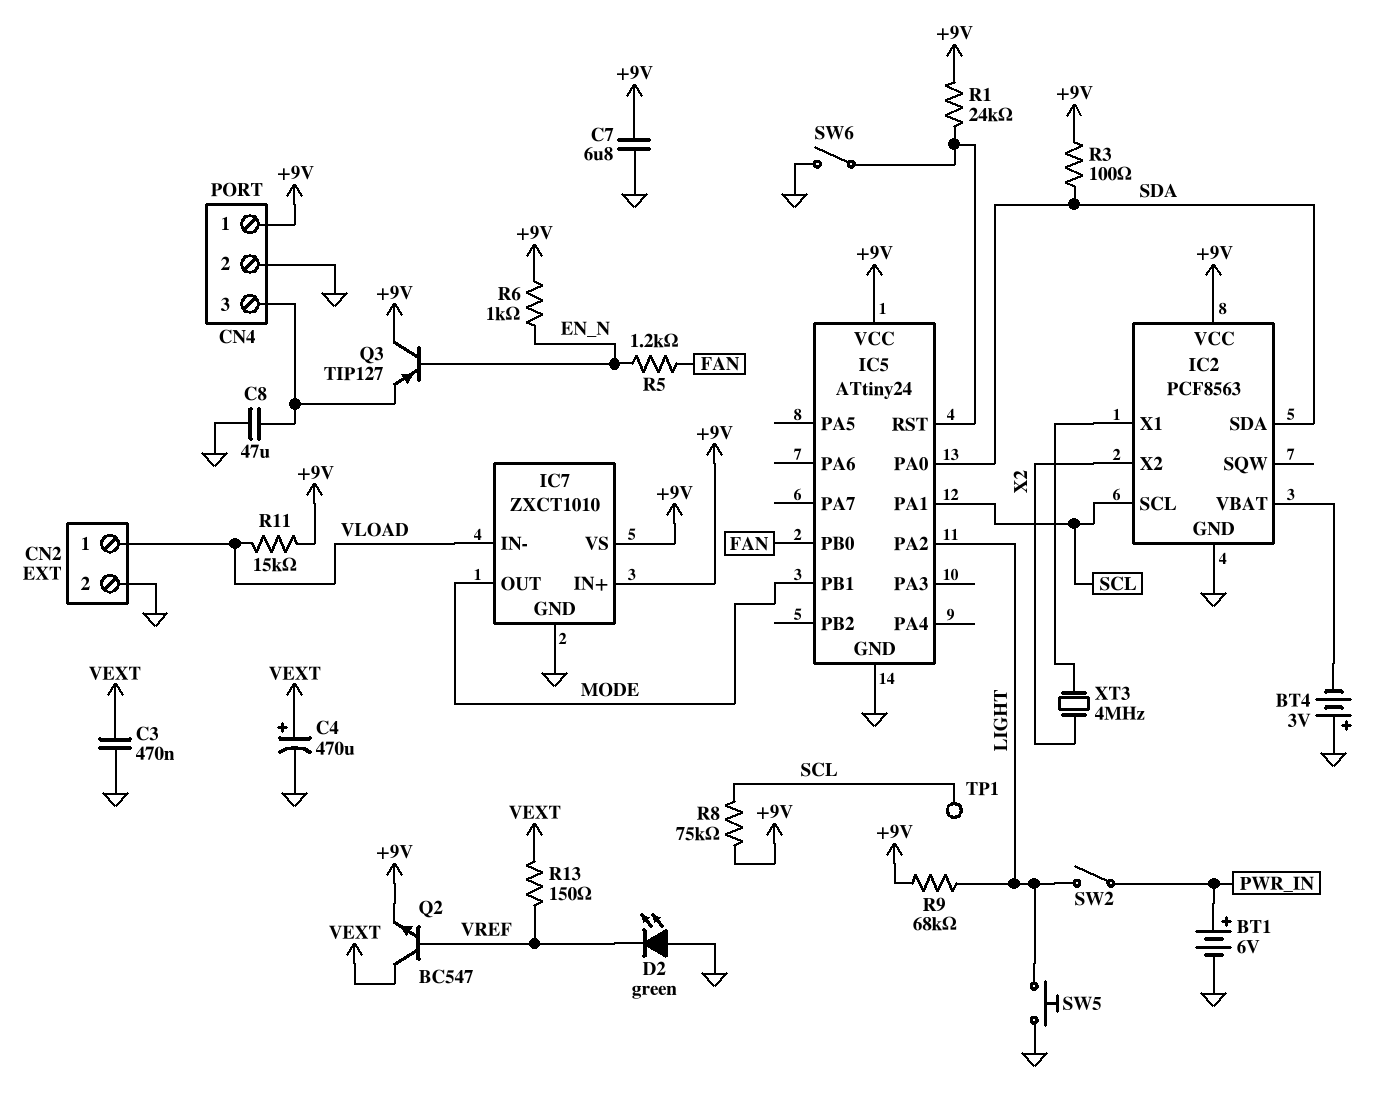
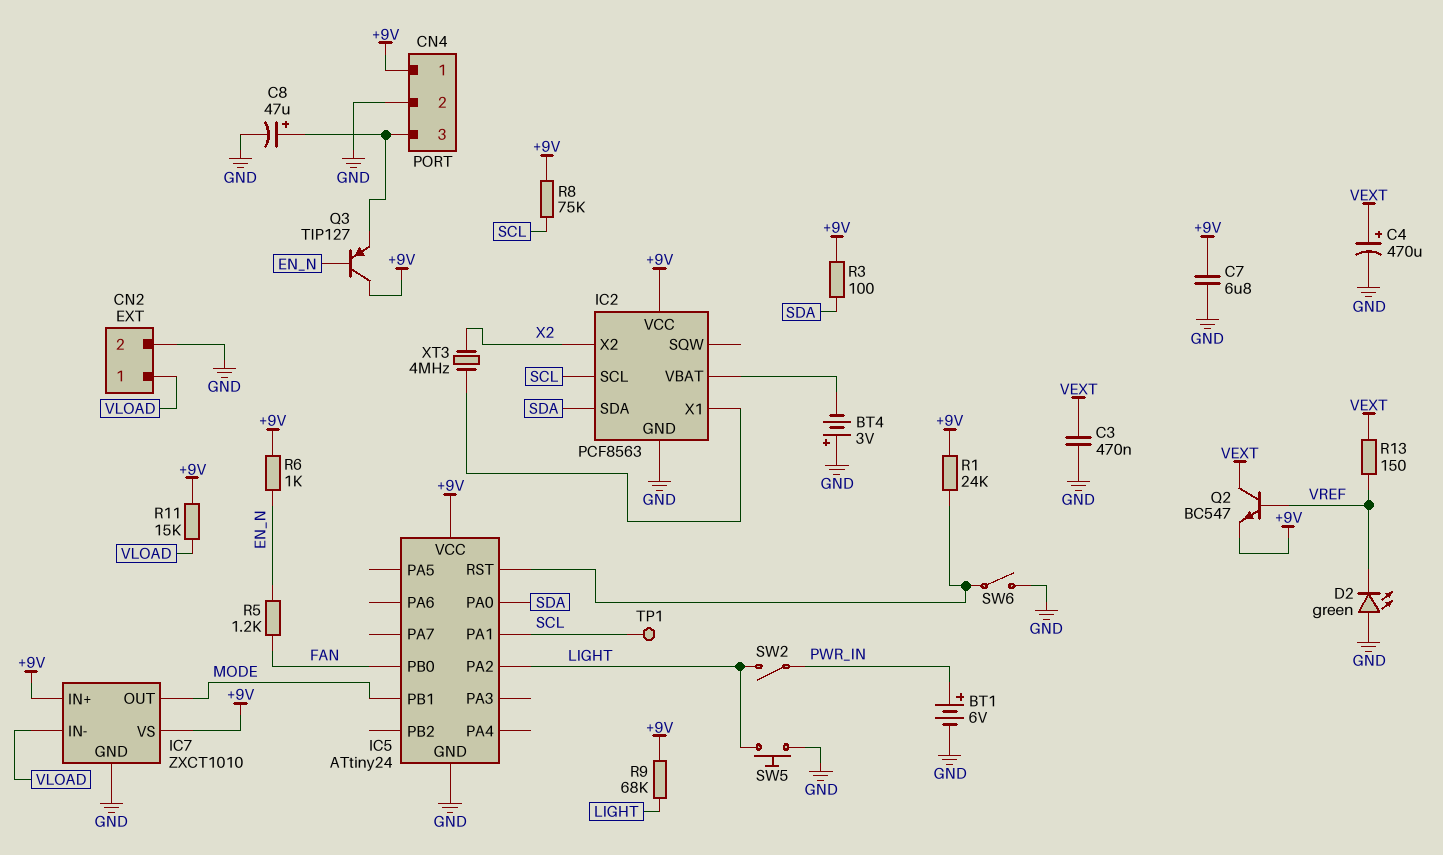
C8: 47uF (CN4/3, GND) -> 47uF (plus CN4/3, minus GND)

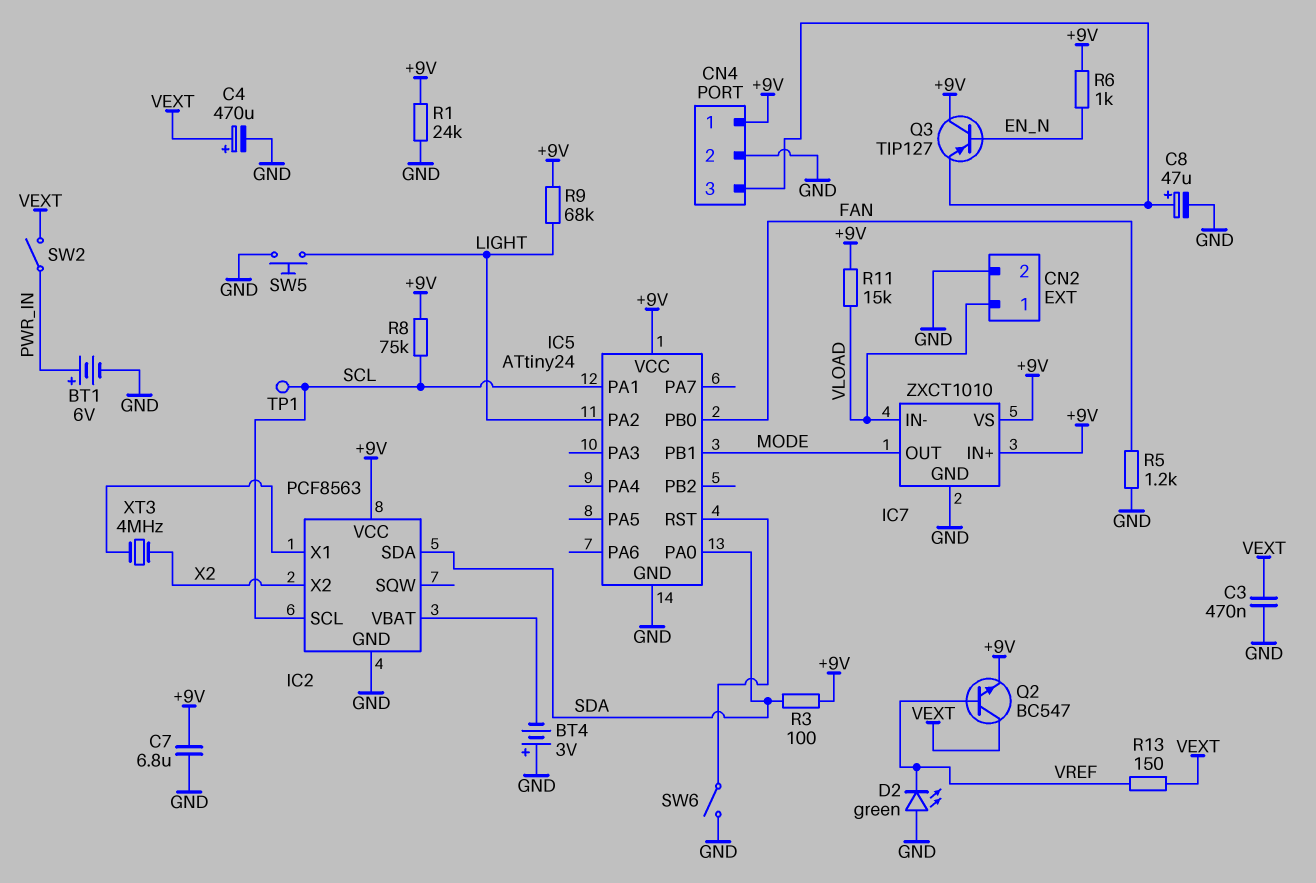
R1: 24k (+9V, IC5/RST) -> 24k (+9V, GND)
R5: 1.2k (EN_N, FAN) -> 1.2k (FAN, GND)
SW2: switch (LIGHT, PWR_IN) -> switch (PWR_IN, VEXT)

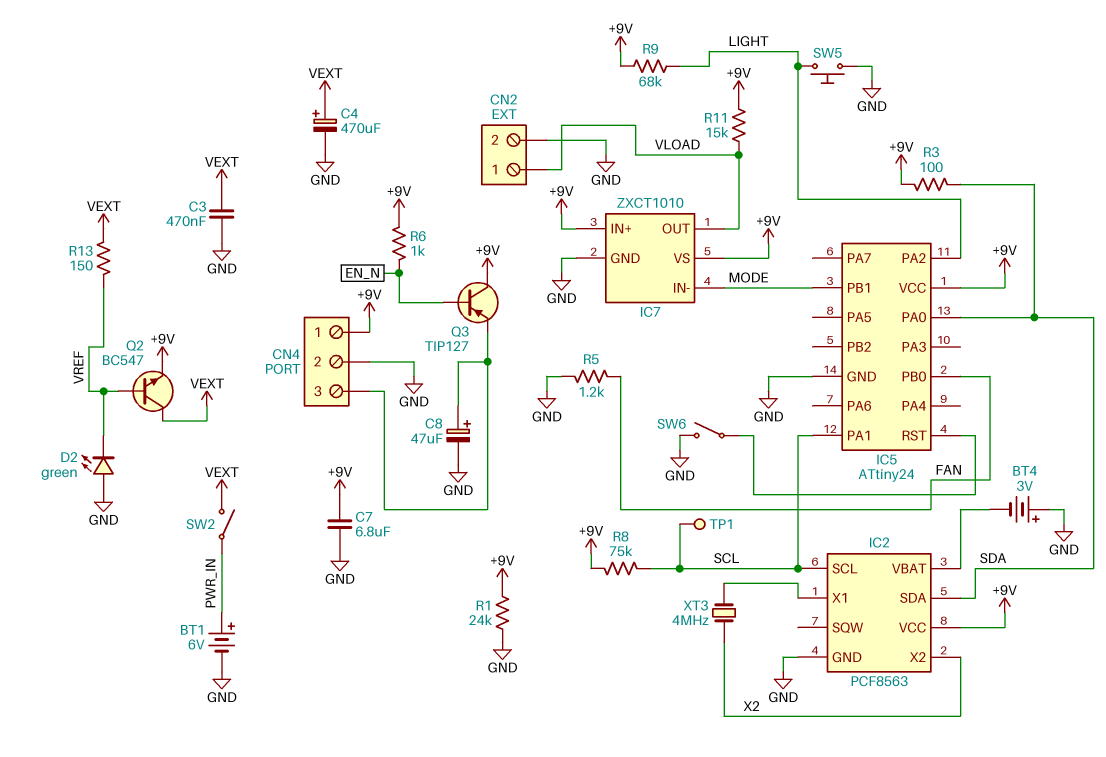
IC7 pin IN-: VLOAD -> MODE
IC7 pin OUT: MODE -> VLOAD

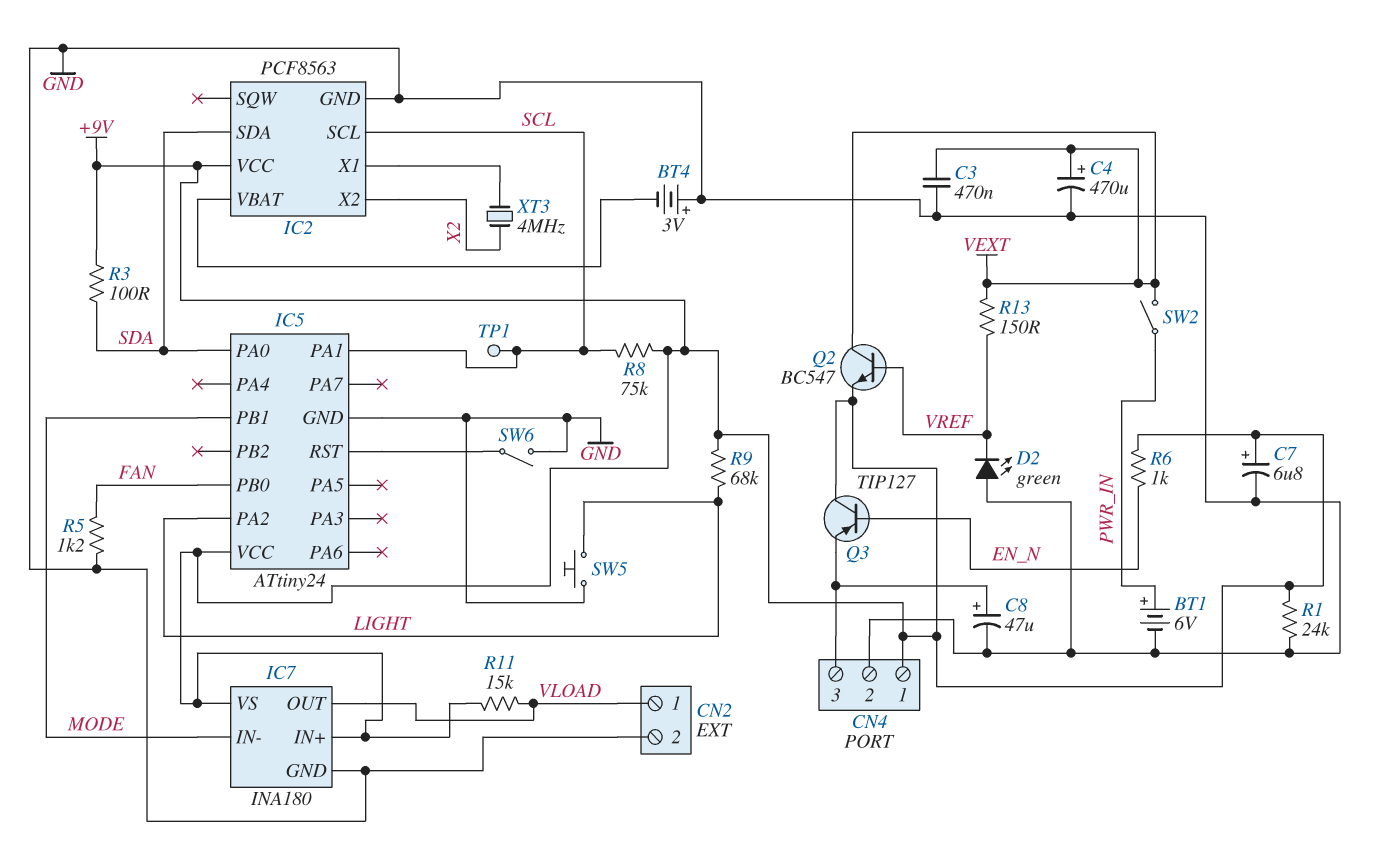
C7: 6.8uF (+9V, GND) -> 6.8uF (plus +9V, minus GND)
IC7: ZXCT1010 -> INA180

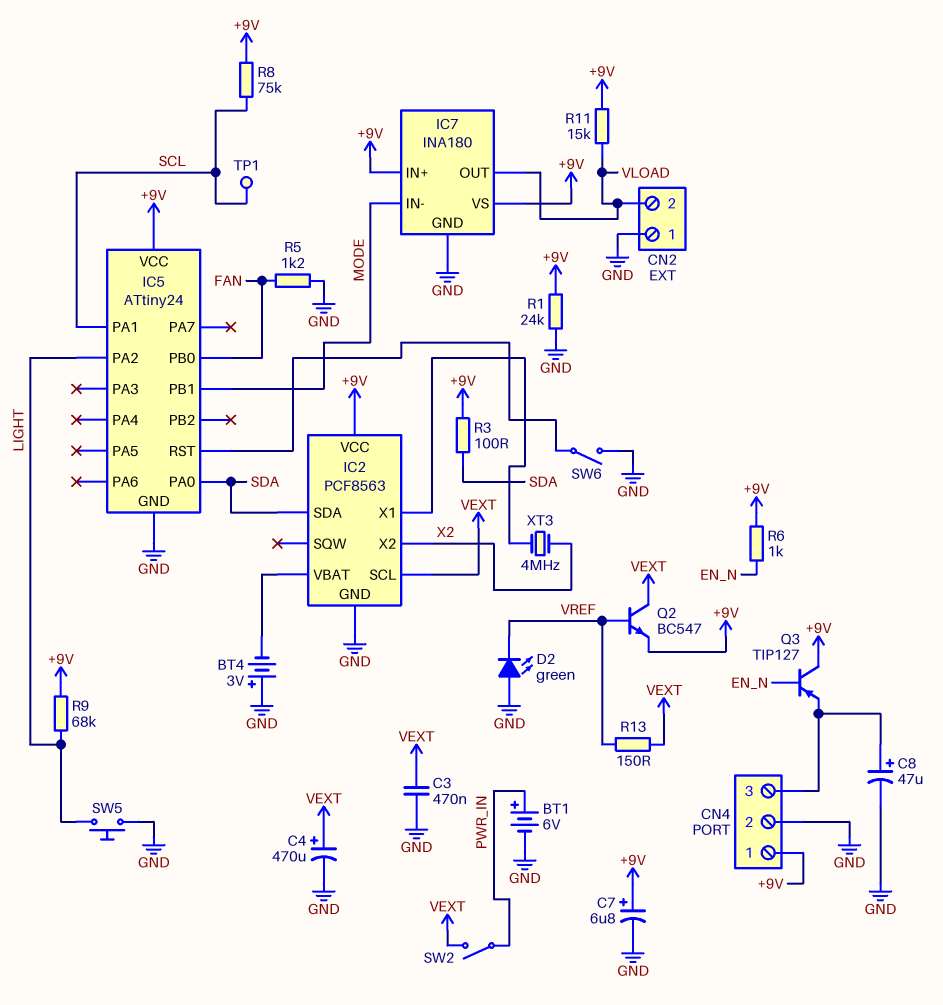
CN2 pin 1: VLOAD -> GND
CN2 pin 2: GND -> VLOAD
IC2 pin SCL: SCL -> VEXT

